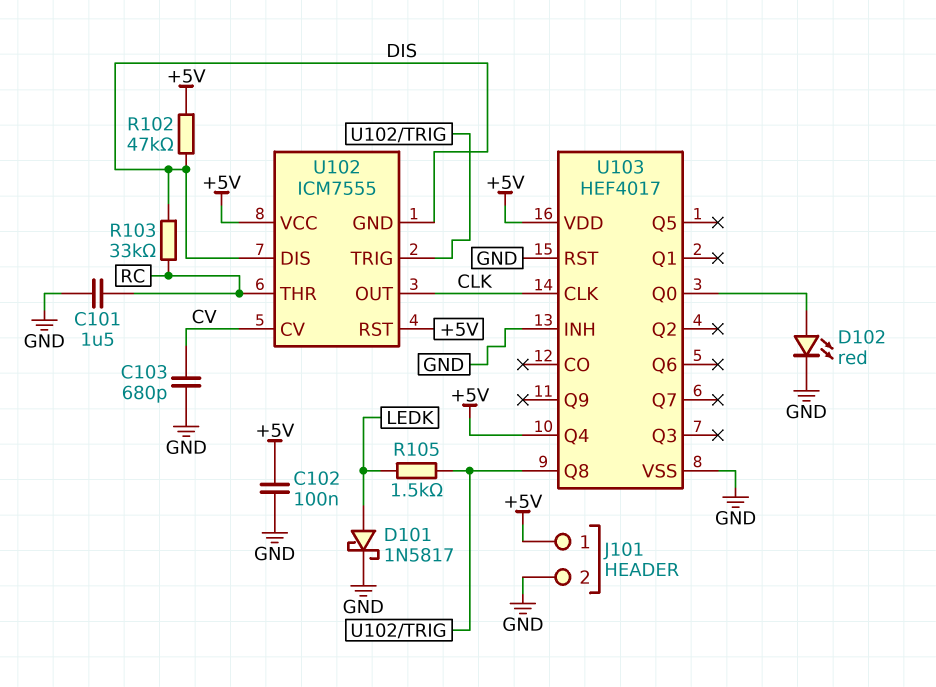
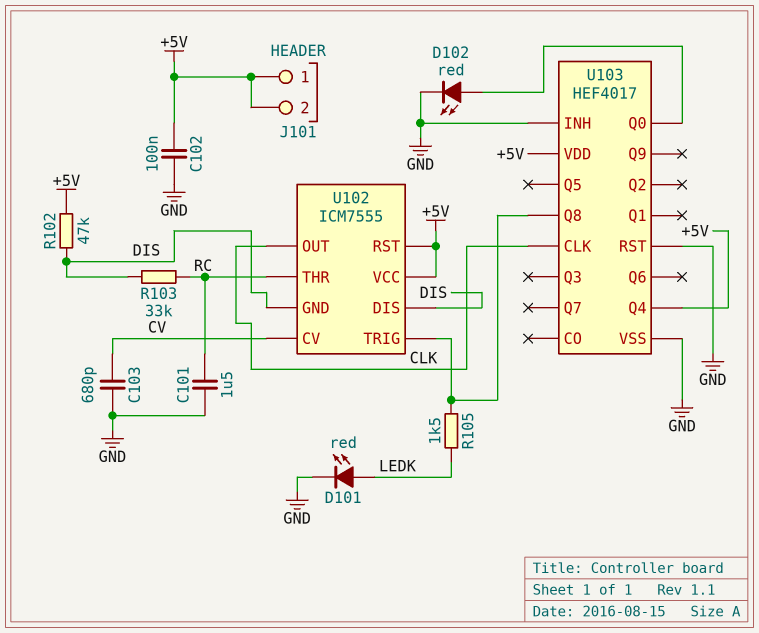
D101: schottky 1N5817 (A LEDK, K GND) -> LED red (A LEDK, K GND)
J101 pin 2: GND -> +5V

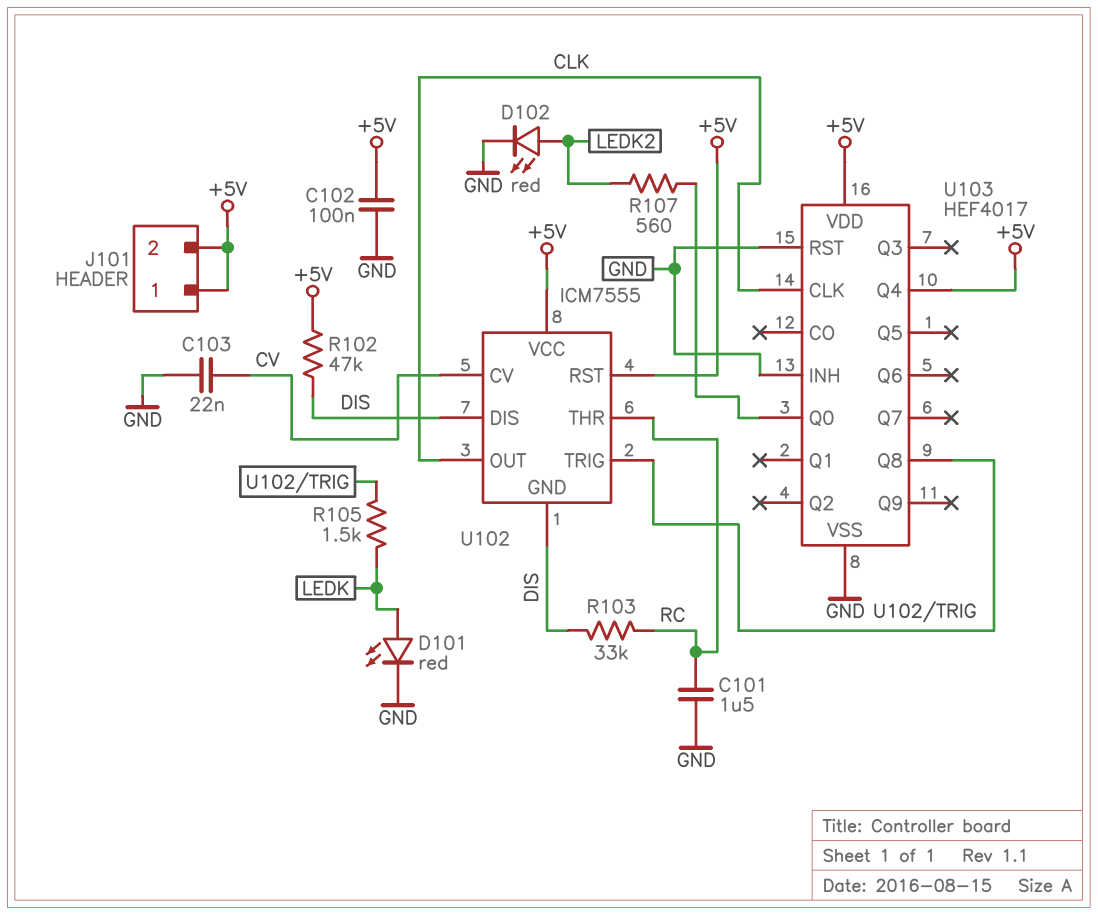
C103: 680pF (CV, GND) -> 22nF (CV, GND)
D102: LED red (A U103/Q0, K GND) -> LED red (A LEDK2, K GND)
R107: none -> 560 (LEDK2, U103/Q0)

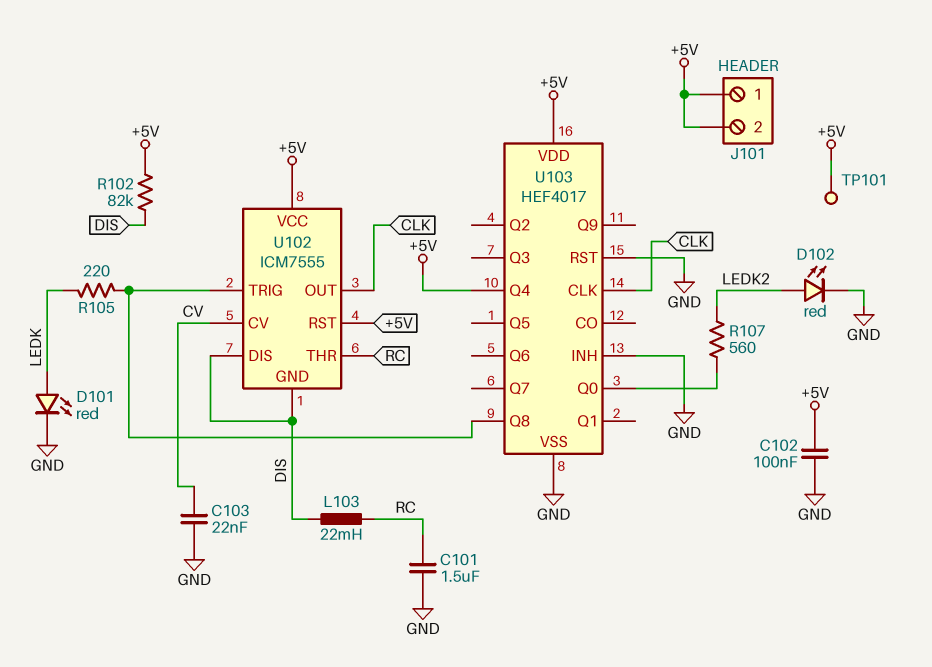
L103: none -> 22mH (DIS, RC)
R102: 47k (+5V, DIS) -> 82k (+5V, DIS)
R103: 33k (DIS, RC) -> none
R105: 1.5k (LEDK, U102/TRIG) -> 220 (LEDK, U102/TRIG)
TP101: none -> test point (+5V)

